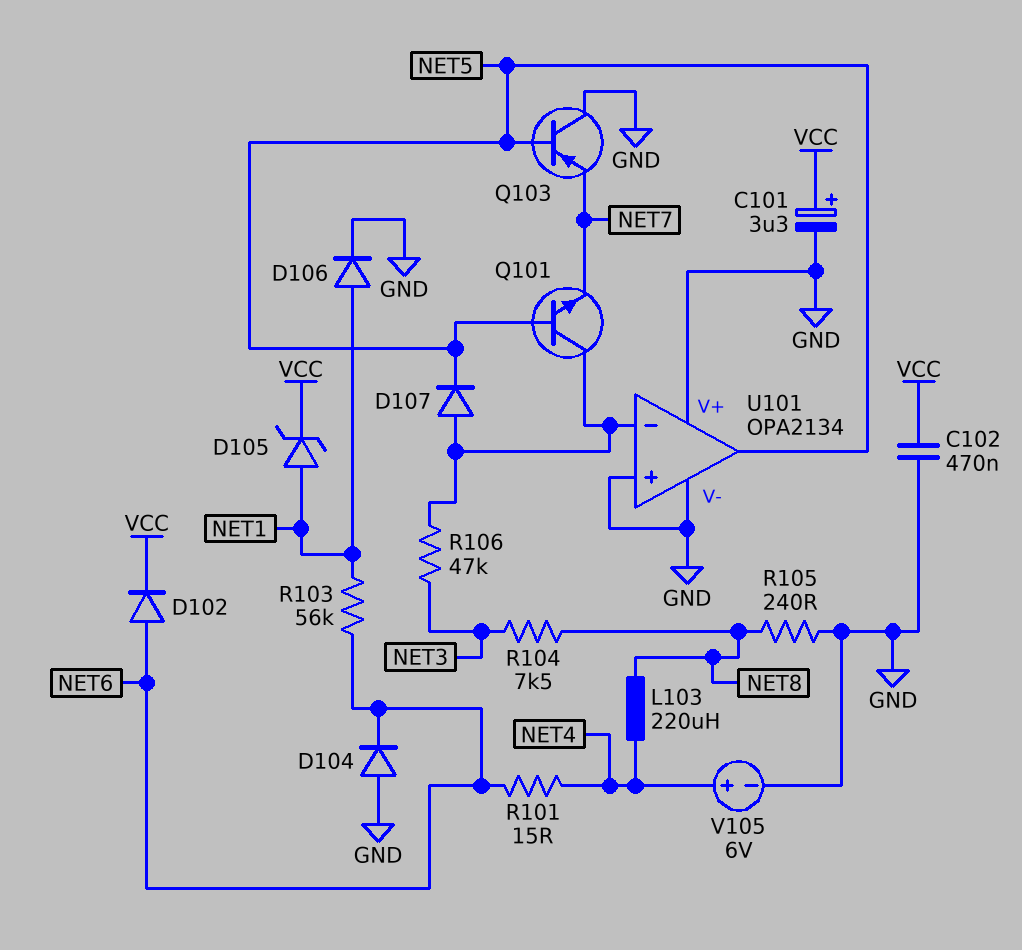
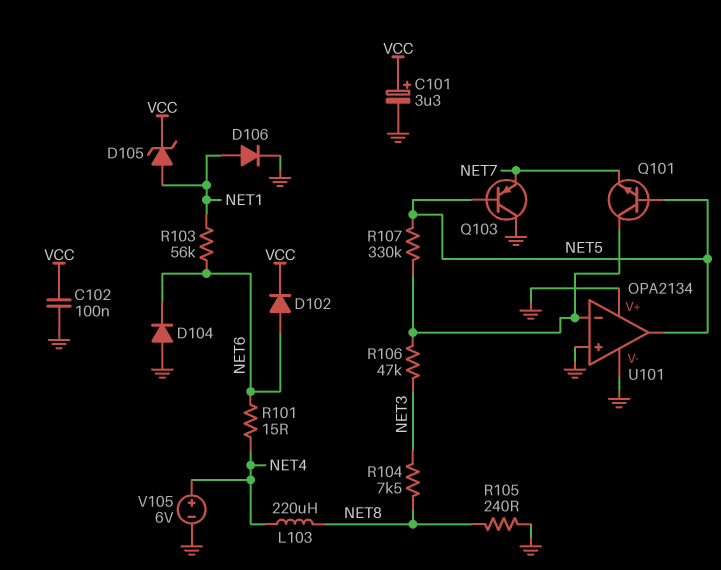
C102: 470nF (GND, VCC) -> 100nF (GND, VCC)
D107: diode (A U101/in-, K NET5) -> none
R107: none -> 330k (NET5, U101/in-)

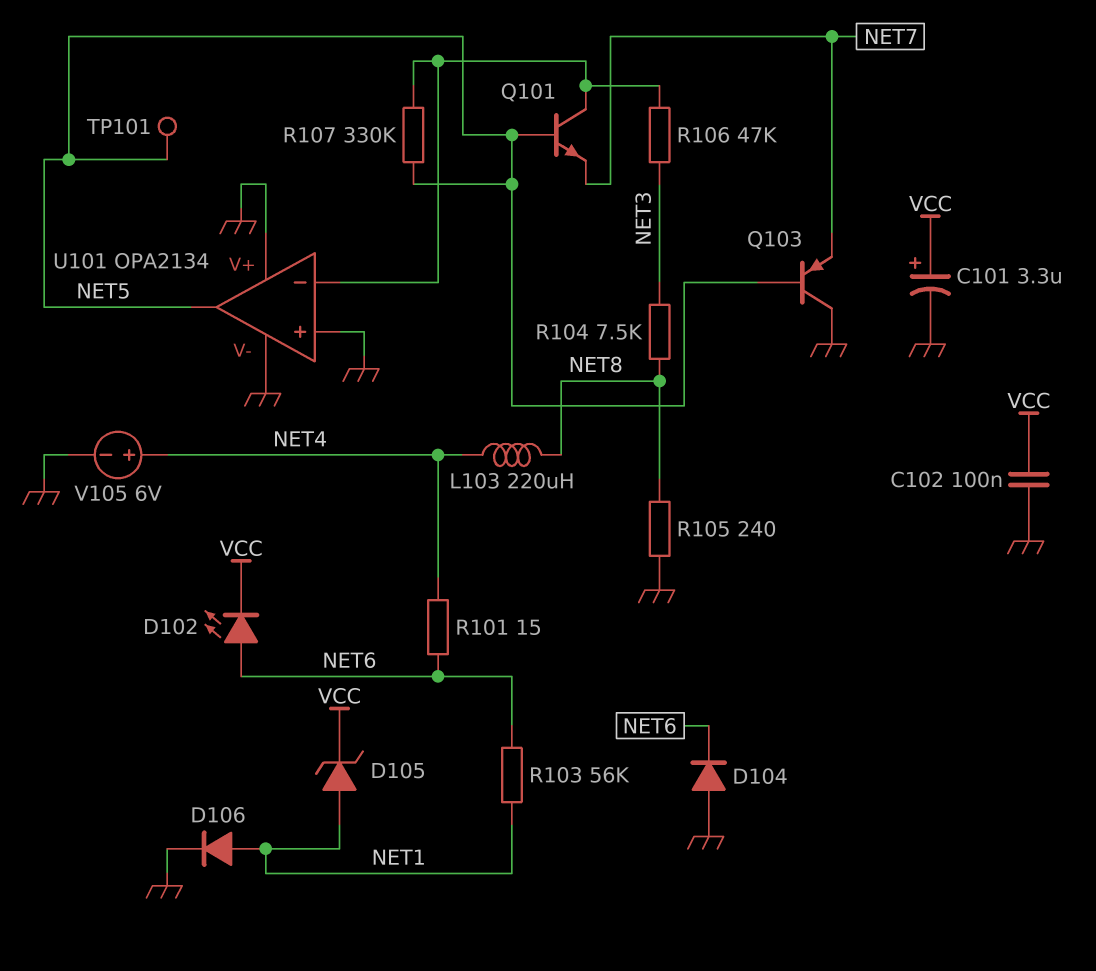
D102: diode (A NET6, K VCC) -> LED (A NET6, K VCC)
TP101: none -> test point (NET5)

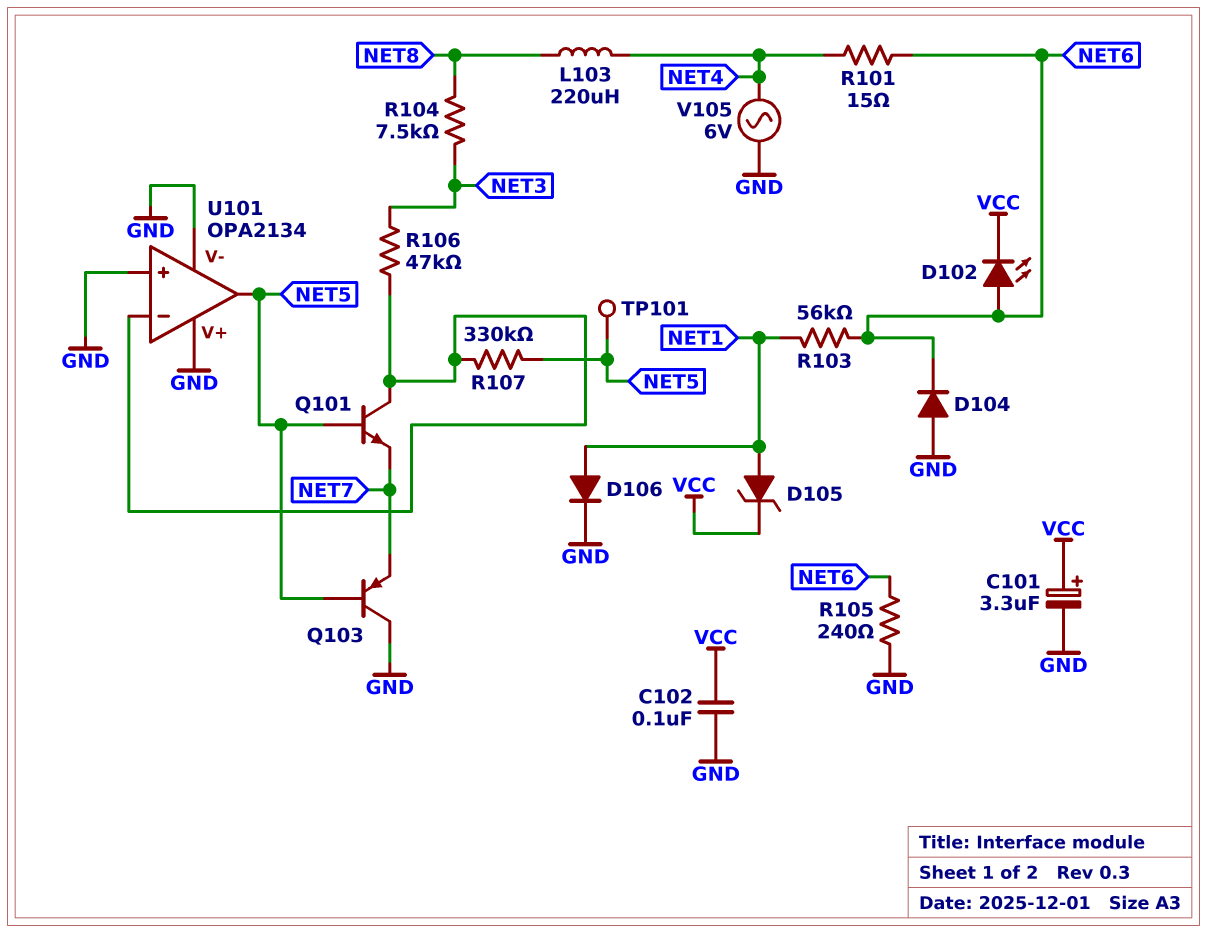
R105: 240 (GND, NET8) -> 240 (GND, NET6)
V105: 6V (plus NET4, minus GND) -> AC 6V (GND, NET4)

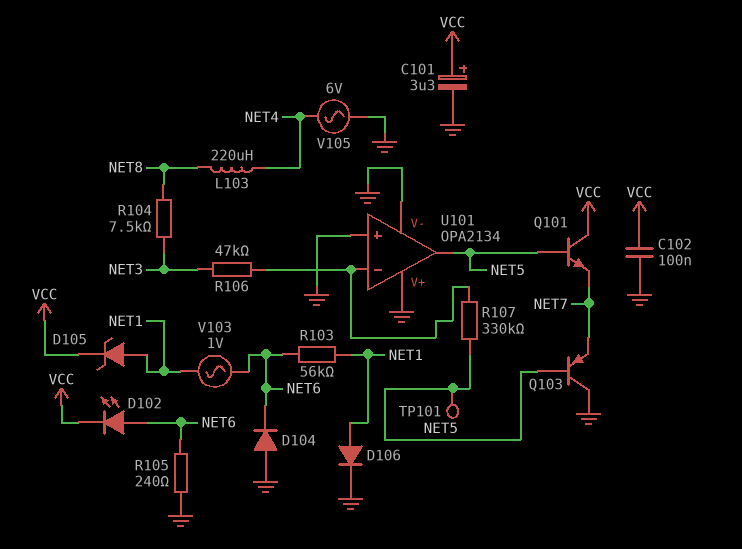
Q101: NPN (B NET5, C U101/in-, E NET7) -> NPN (B NET5, C VCC, E NET7)
R101: 15 (NET4, NET6) -> none
V103: none -> AC 1V (NET1, NET6)

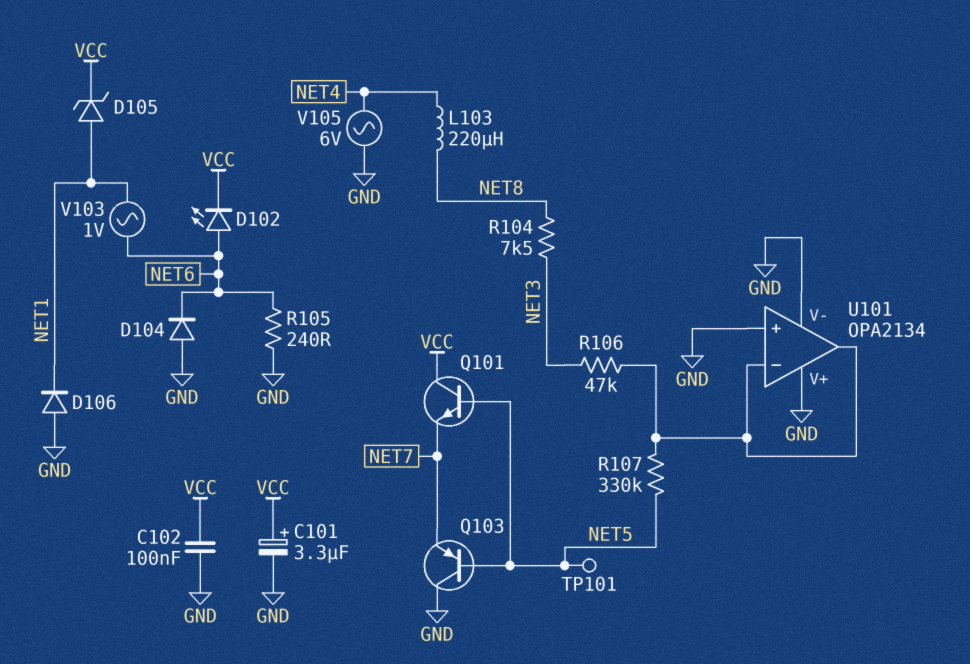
D106: diode (A NET1, K GND) -> diode (A GND, K NET1)
R103: 56k (NET1, NET6) -> none
U101 pin out: NET5 -> U101/in-

